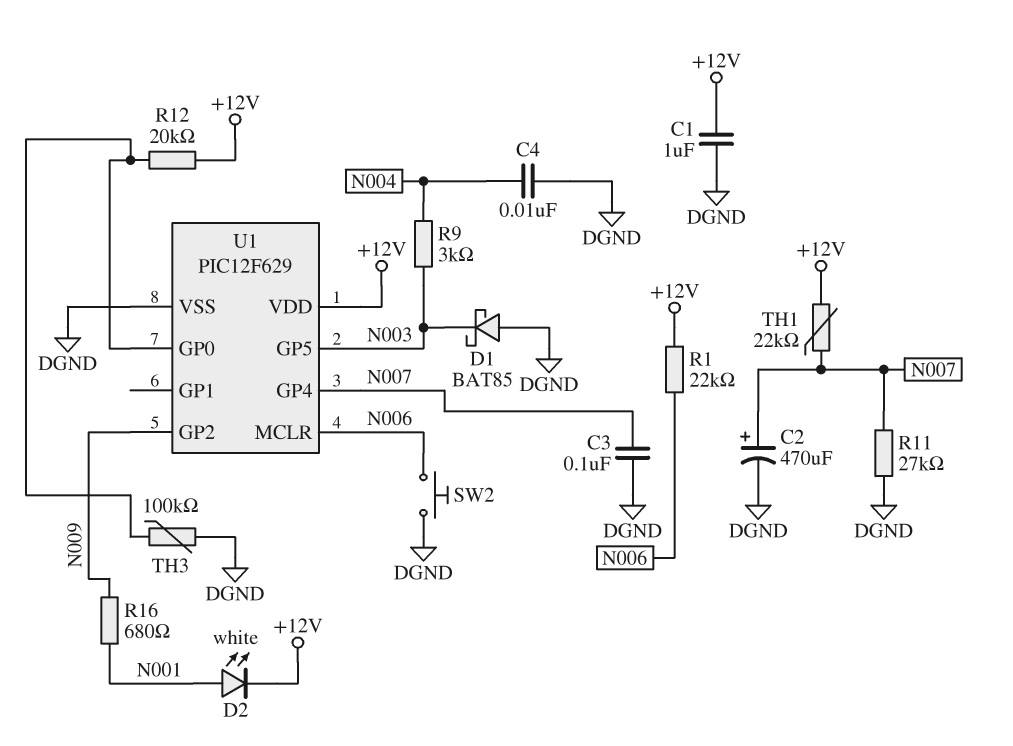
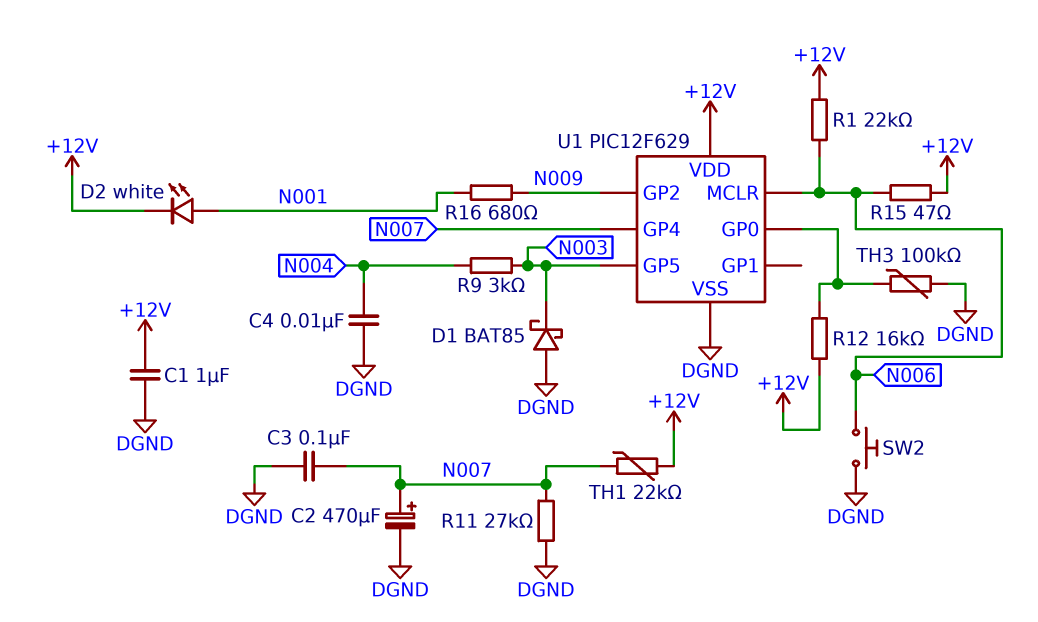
R12: 20k (+12V, U1/GP0) -> 16k (+12V, U1/GP0)
R15: none -> 47 (+12V, N006)

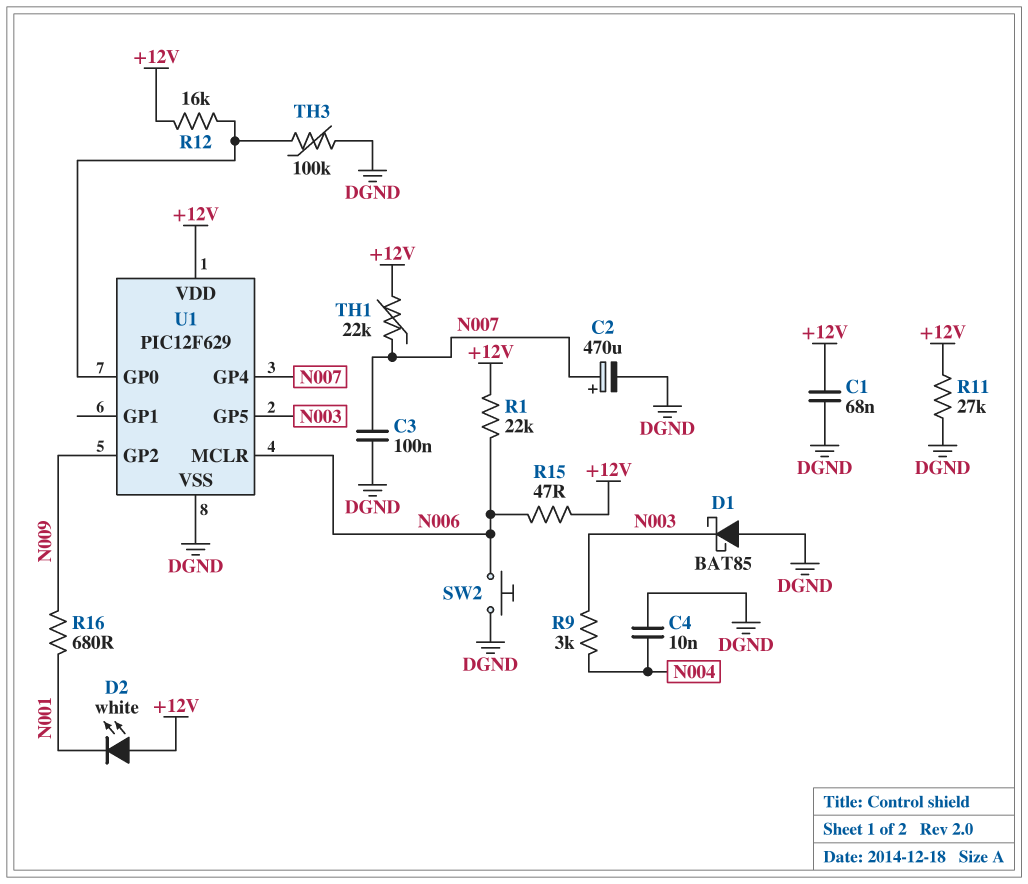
C1: 1uF (+12V, DGND) -> 68nF (+12V, DGND)
D2: LED white (A N001, K +12V) -> LED white (A +12V, K N001)
R11: 27k (DGND, N007) -> 27k (+12V, DGND)

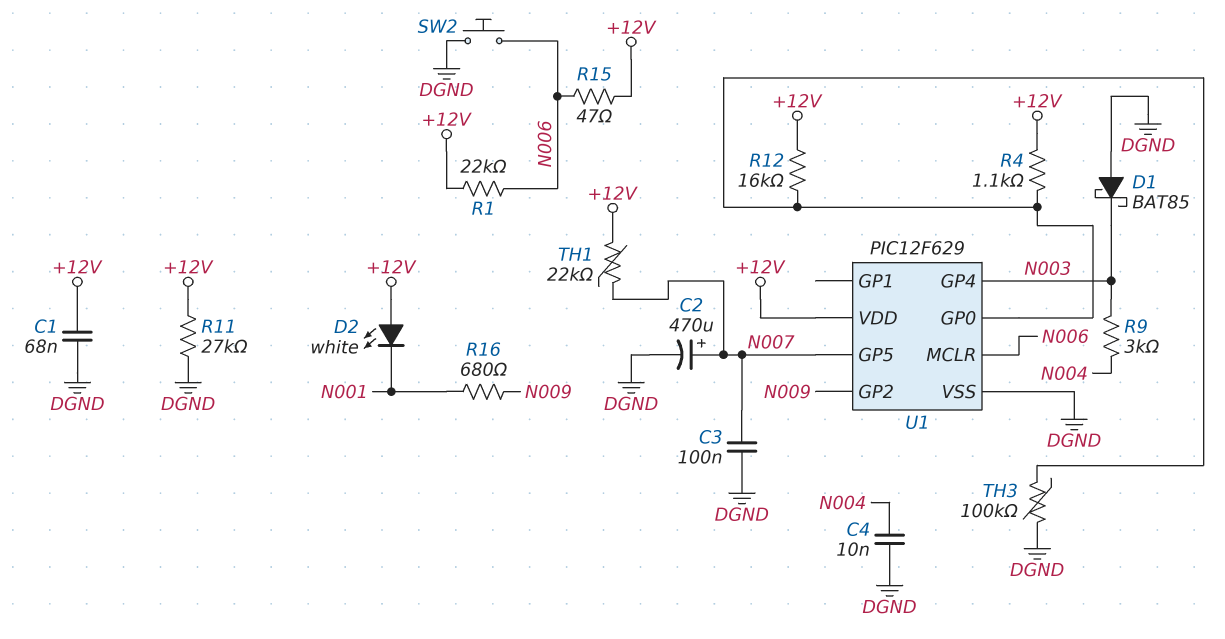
R4: none -> 1.1k (+12V, U1/GP0)
U1 pin GP4: N007 -> N003
U1 pin GP5: N003 -> N007

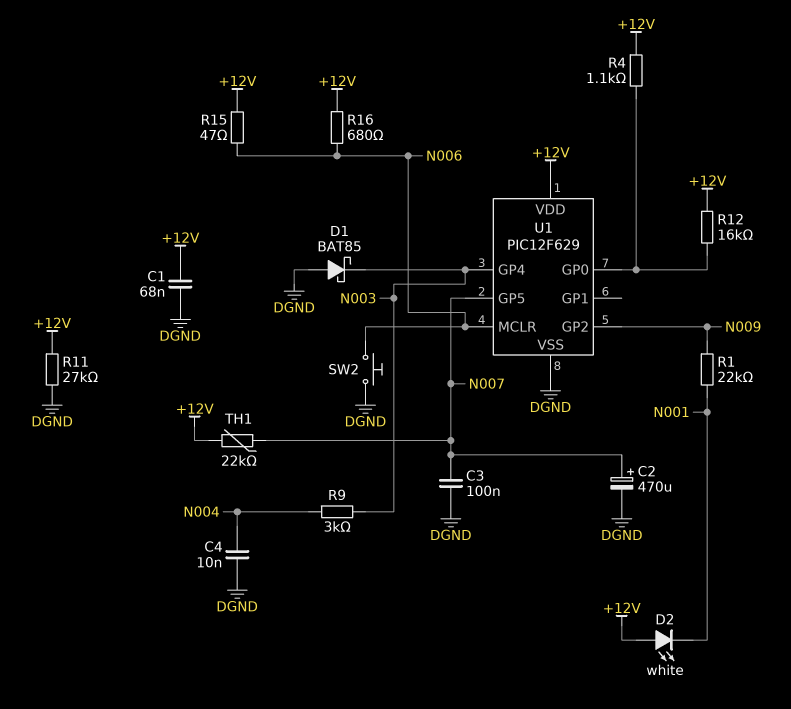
R1: 22k (+12V, N006) -> 22k (N001, N009)
R16: 680 (N001, N009) -> 680 (+12V, N006)
TH3: 100k (DGND, U1/GP0) -> none

